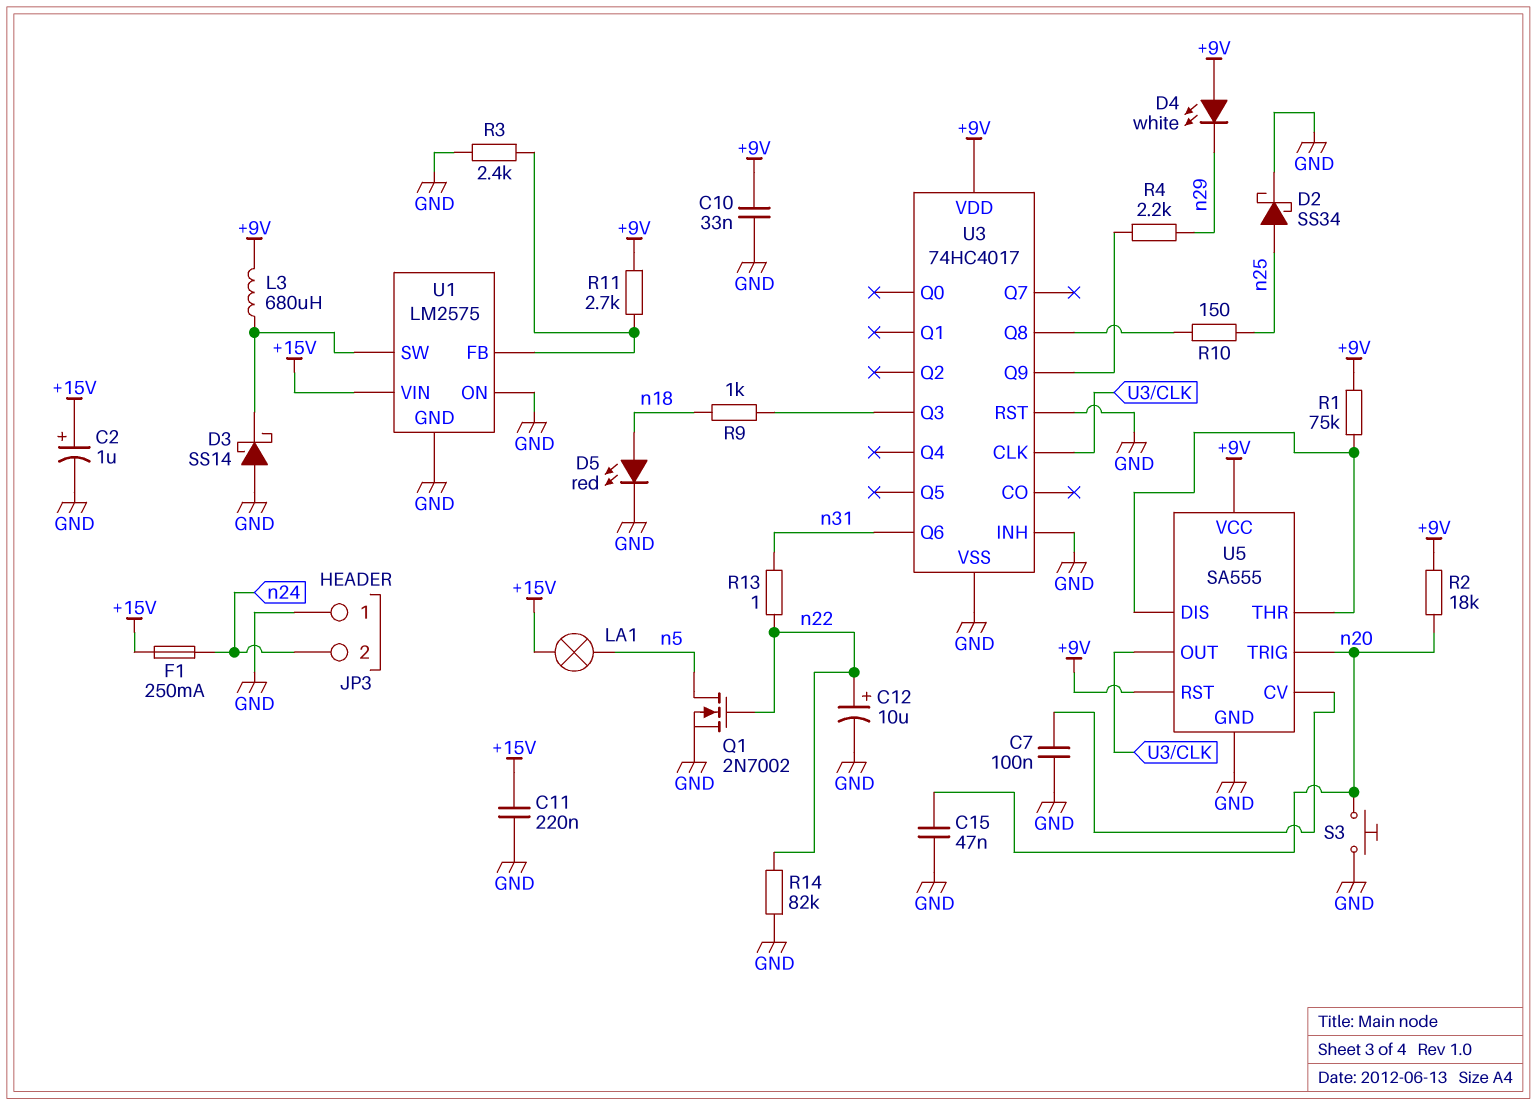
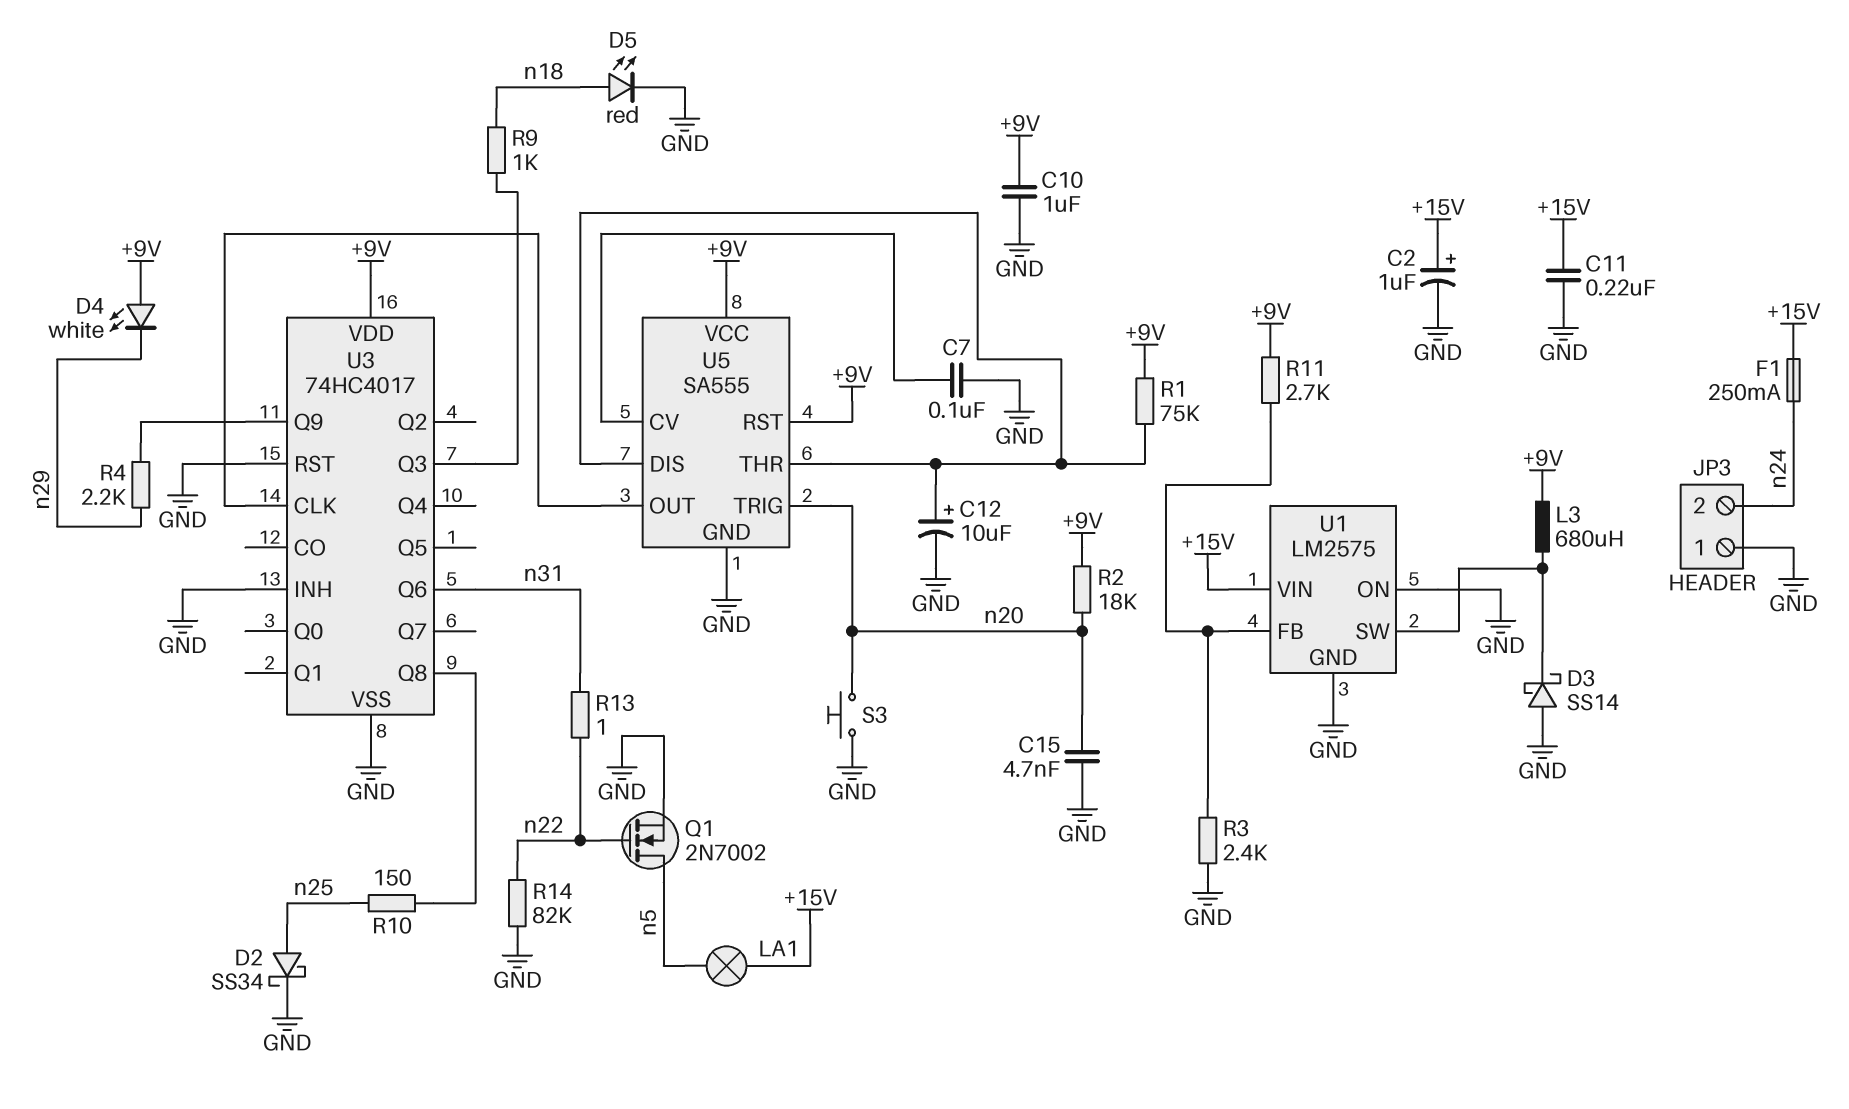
C10: 33nF (+9V, GND) -> 1uF (+9V, GND)
C12: 10uF (plus n22, minus GND) -> 10uF (plus U5/DIS, minus GND)
C15: 47nF (GND, n20) -> 4.7nF (GND, n20)

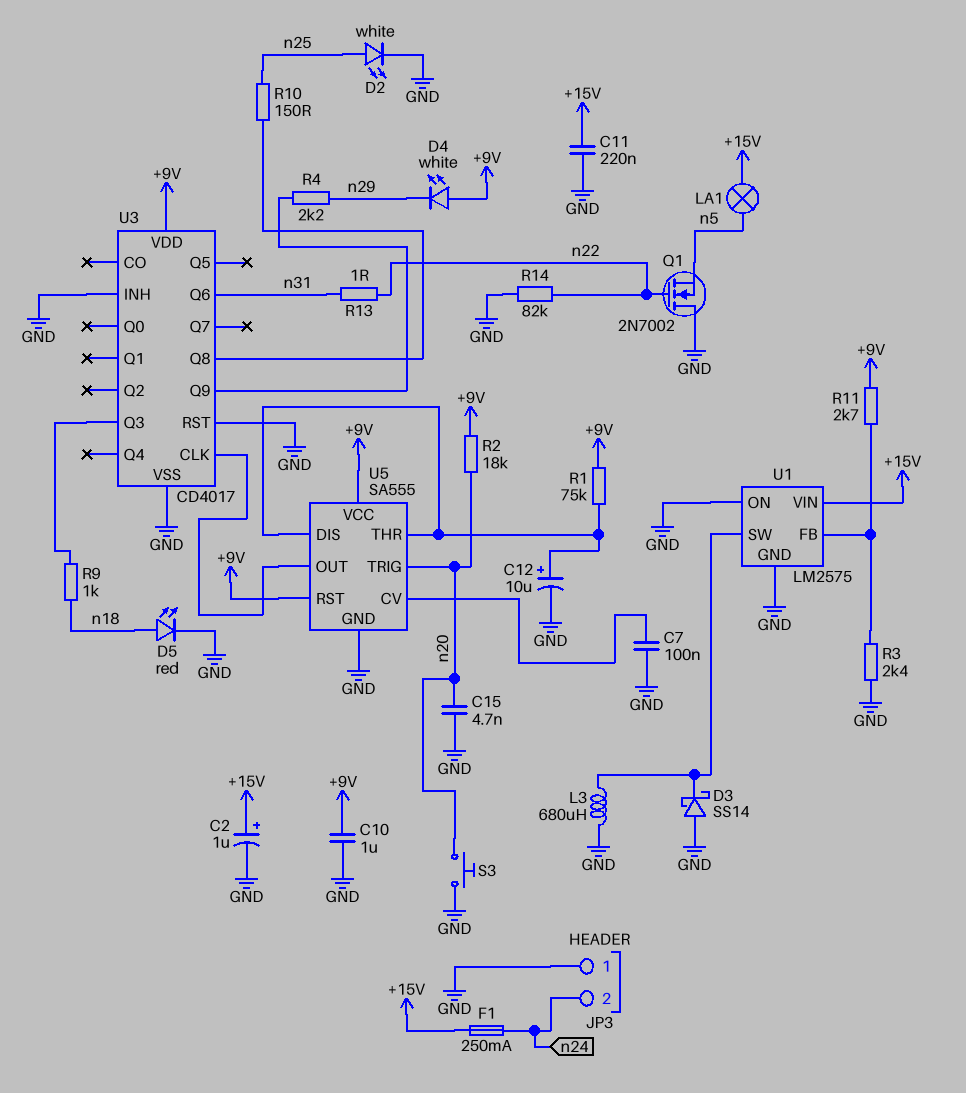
D2: schottky SS34 (A n25, K GND) -> LED white (A n25, K GND)
L3: 680uH (+9V, U1/SW) -> 680uH (GND, U1/SW)
Q1: NMOS 2N7002 (G n22, D n5, S GND) -> NMOS 2N7002 (G n22, D GND, S n5)
U3: 74HC4017 -> CD4017

